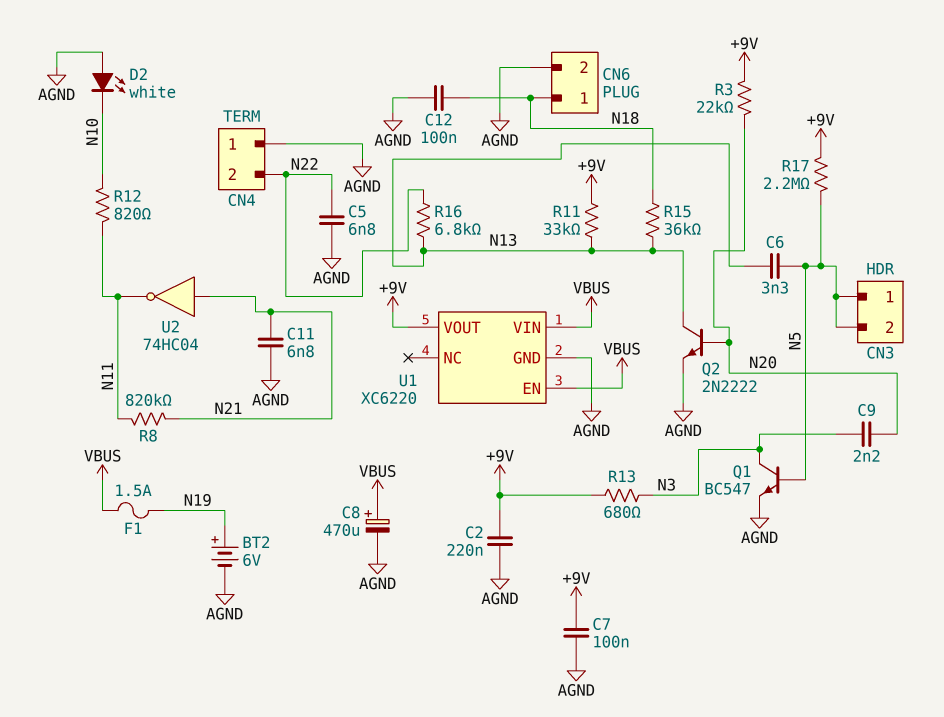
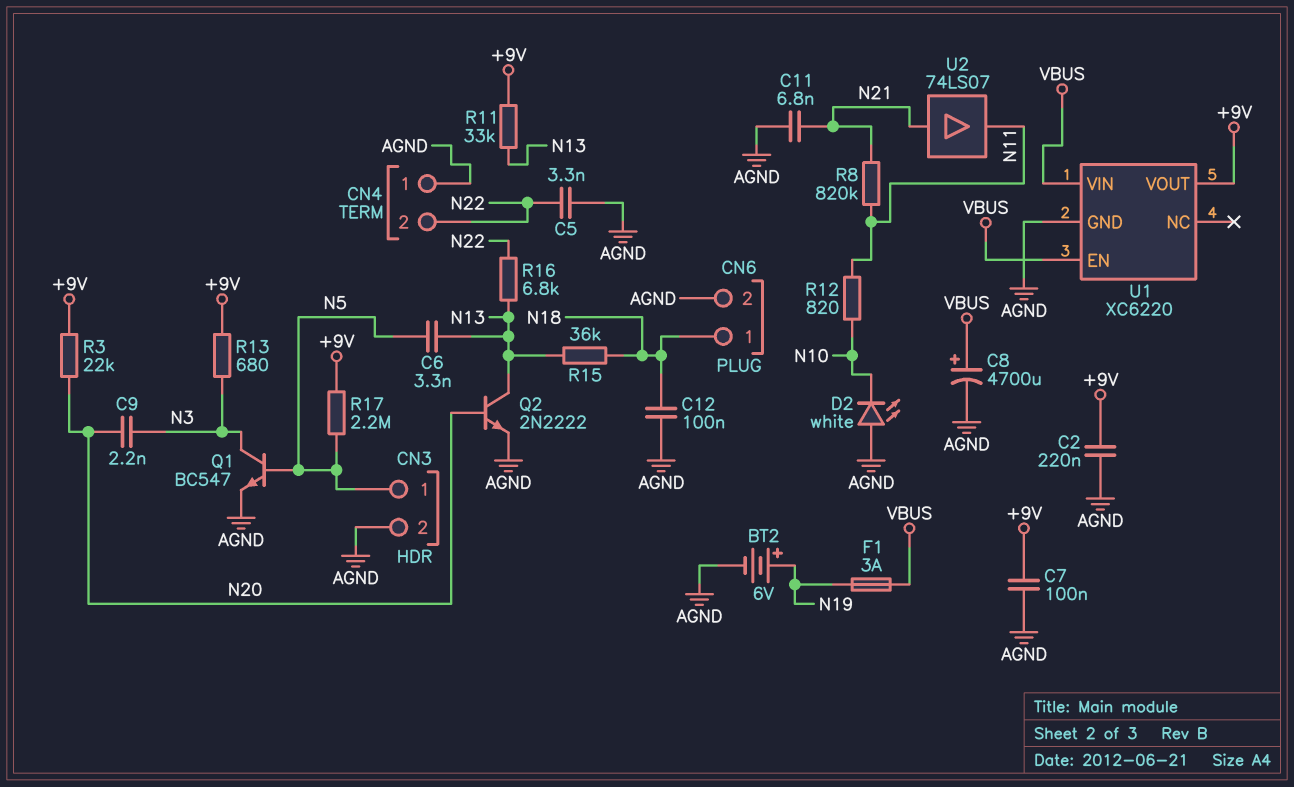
C5: 6.8nF (AGND, N22) -> 3.3nF (AGND, N22)
C8: 470uF (plus VBUS, minus AGND) -> 4700uF (plus VBUS, minus AGND)
CN3 pin 2: N5 -> AGND
F1: 1.5A (N19, VBUS) -> 3A (N19, VBUS)
U2: NOT 74HC04 (in N21, out N11) -> buffer 74LS07 (in N21, out N11)

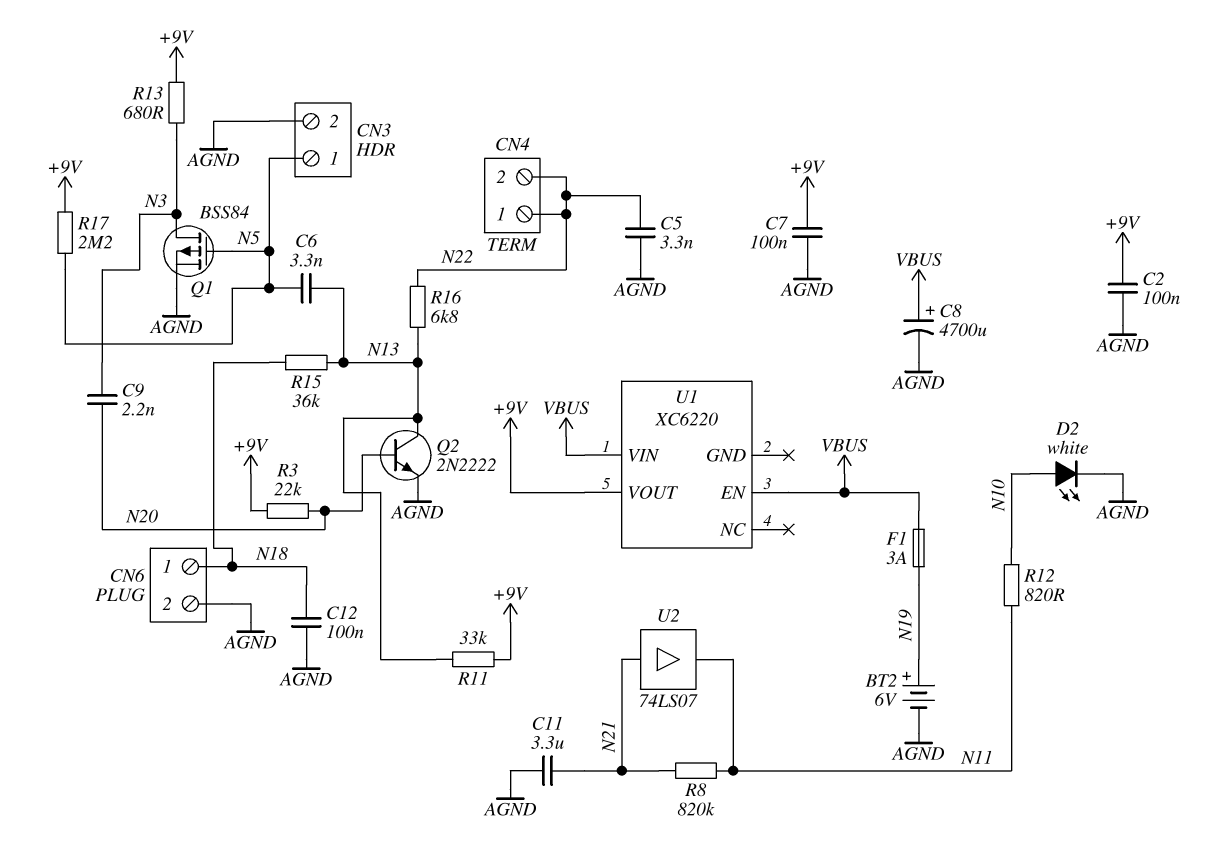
C2: 220nF (+9V, AGND) -> 100nF (+9V, AGND)
C11: 6.8nF (AGND, N21) -> 3.3uF (AGND, N21)
CN4 pin 1: AGND -> N22
D2: LED white (A AGND, K N10) -> LED white (A N10, K AGND)
Q1: NPN BC547 (B N5, C N3, E AGND) -> PMOS BSS84 (G N5, D N3, S AGND)
U1 pin GND: AGND -> none

